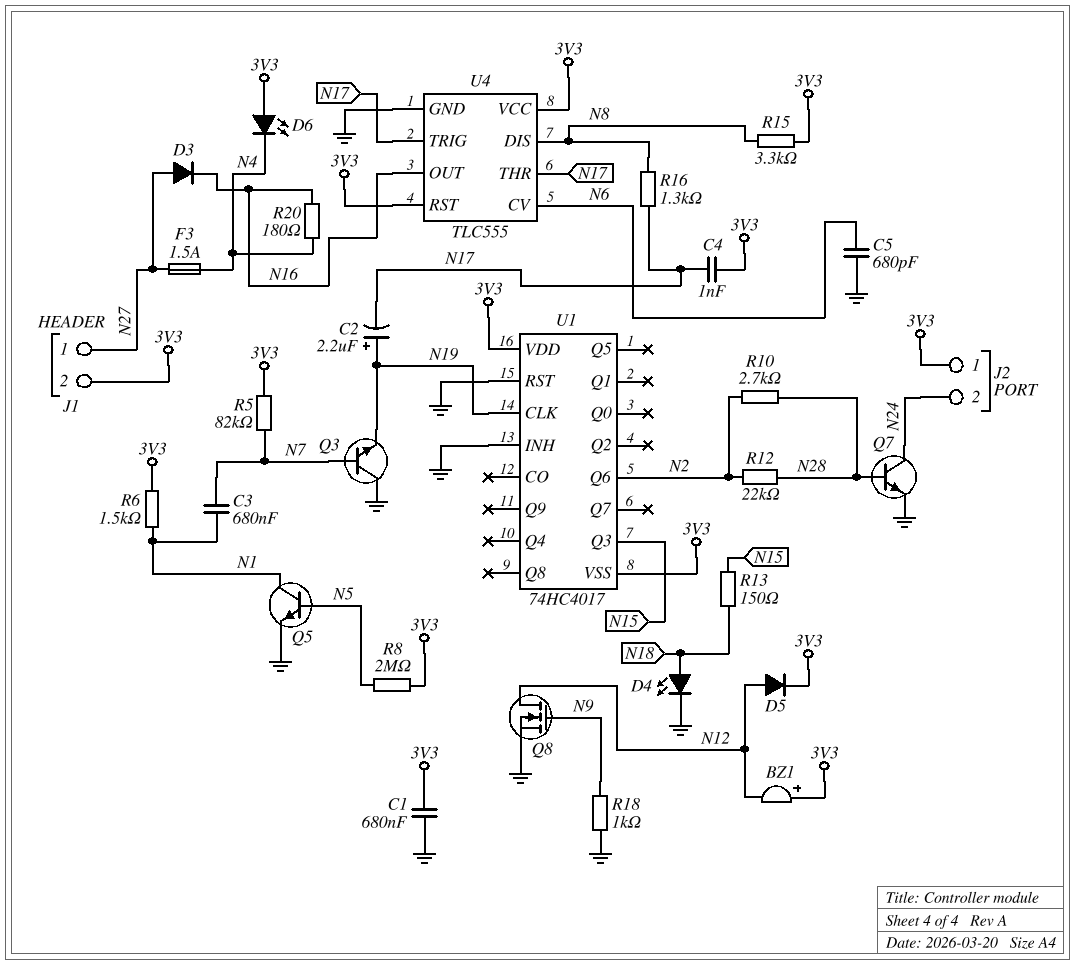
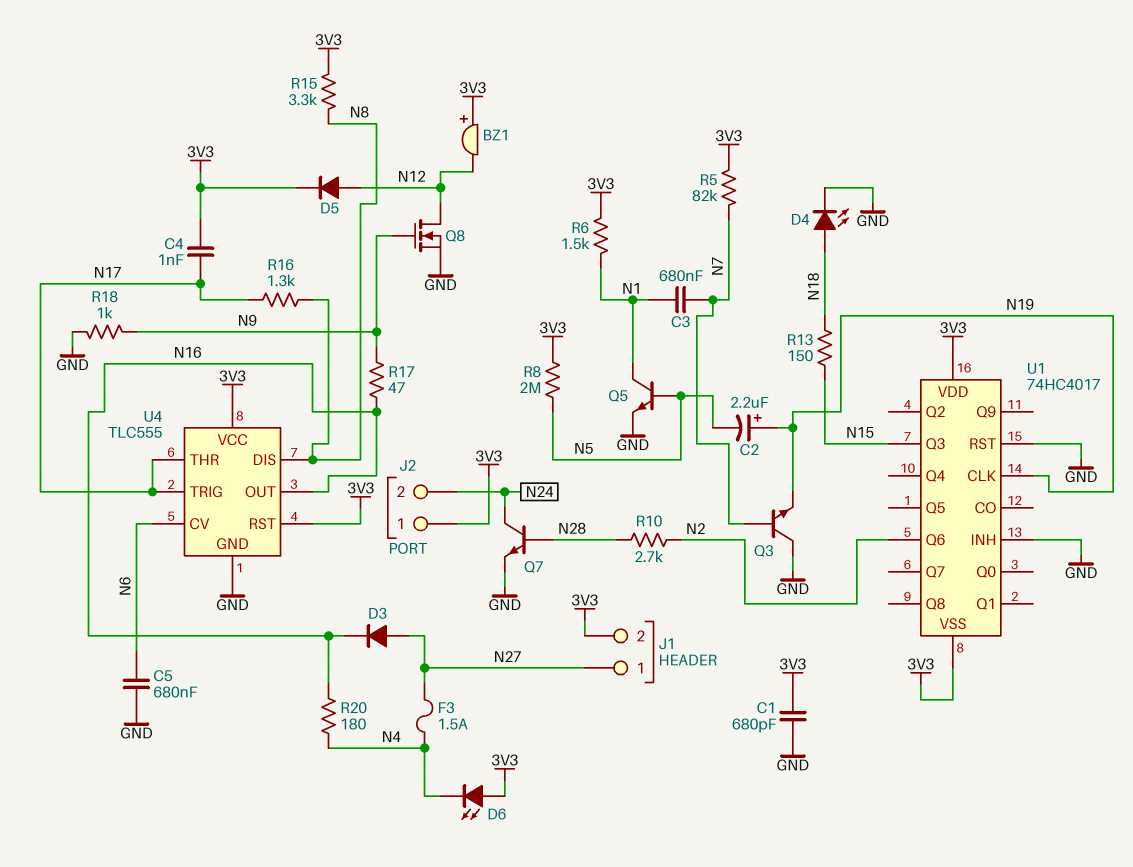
C1: 680nF (3V3, GND) -> 680pF (3V3, GND)
C2: 2.2uF (plus N19, minus N17) -> 2.2uF (plus N19, minus N5)
C5: 680pF (GND, N6) -> 680nF (GND, N6)
R12: 22k (N2, N28) -> none
R17: none -> 47 (N9, N16)

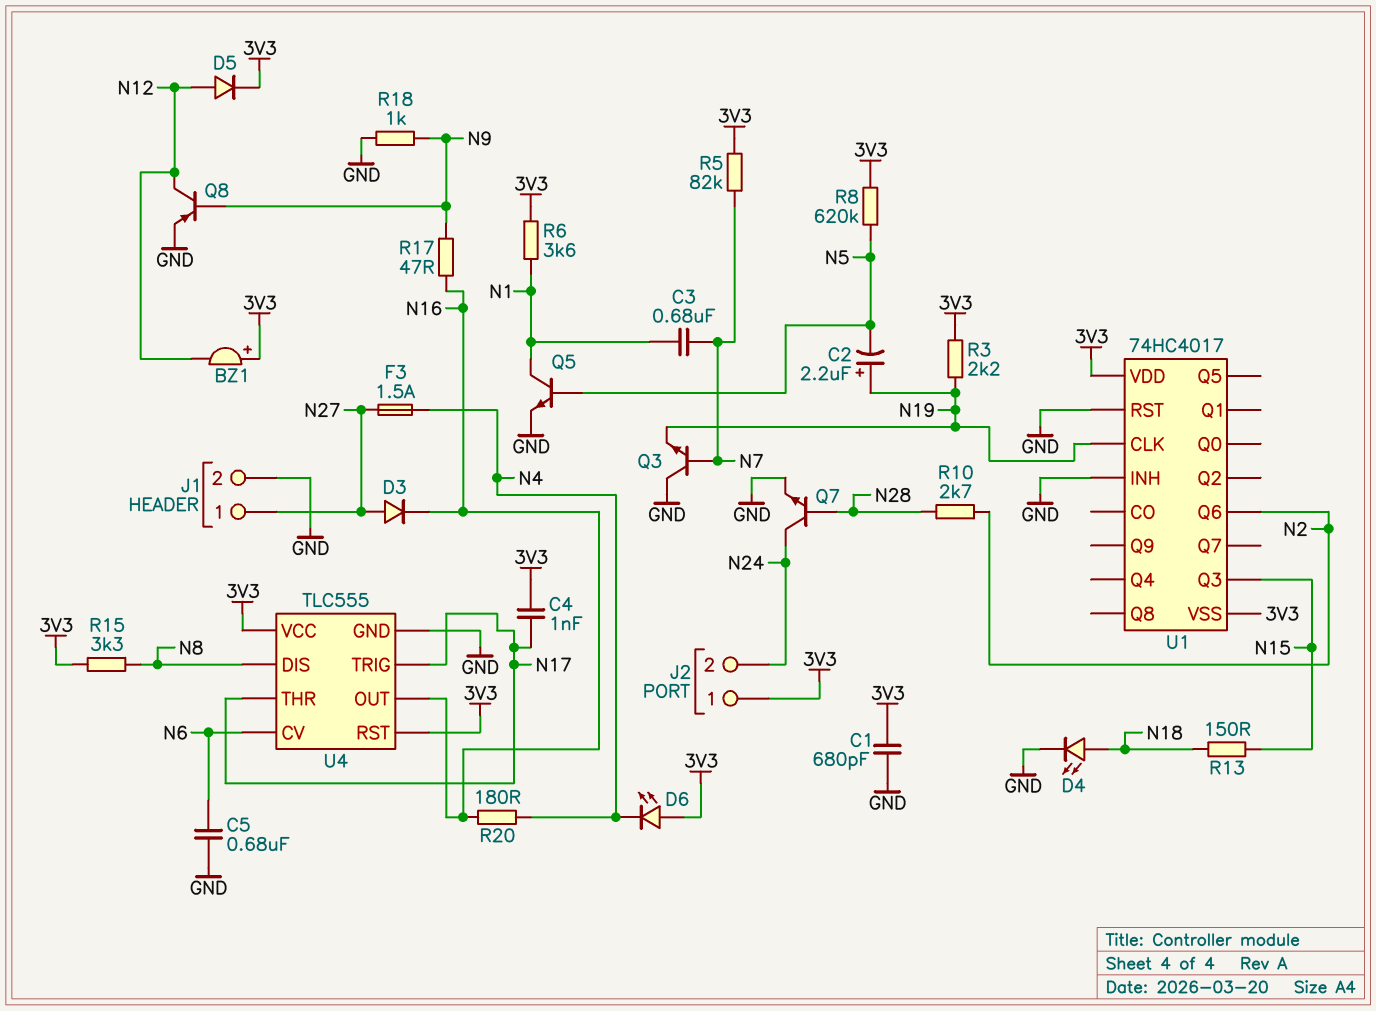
J1 pin 2: 3V3 -> GND
Q8: NMOS (G N9, D N12, S GND) -> PNP (B N9, C N12, E GND)
R3: none -> 2.2k (3V3, N19)
R6: 1.5k (3V3, N1) -> 3.6k (3V3, N1)
R8: 2M (3V3, N5) -> 620k (3V3, N5)
R16: 1.3k (N8, N17) -> none

